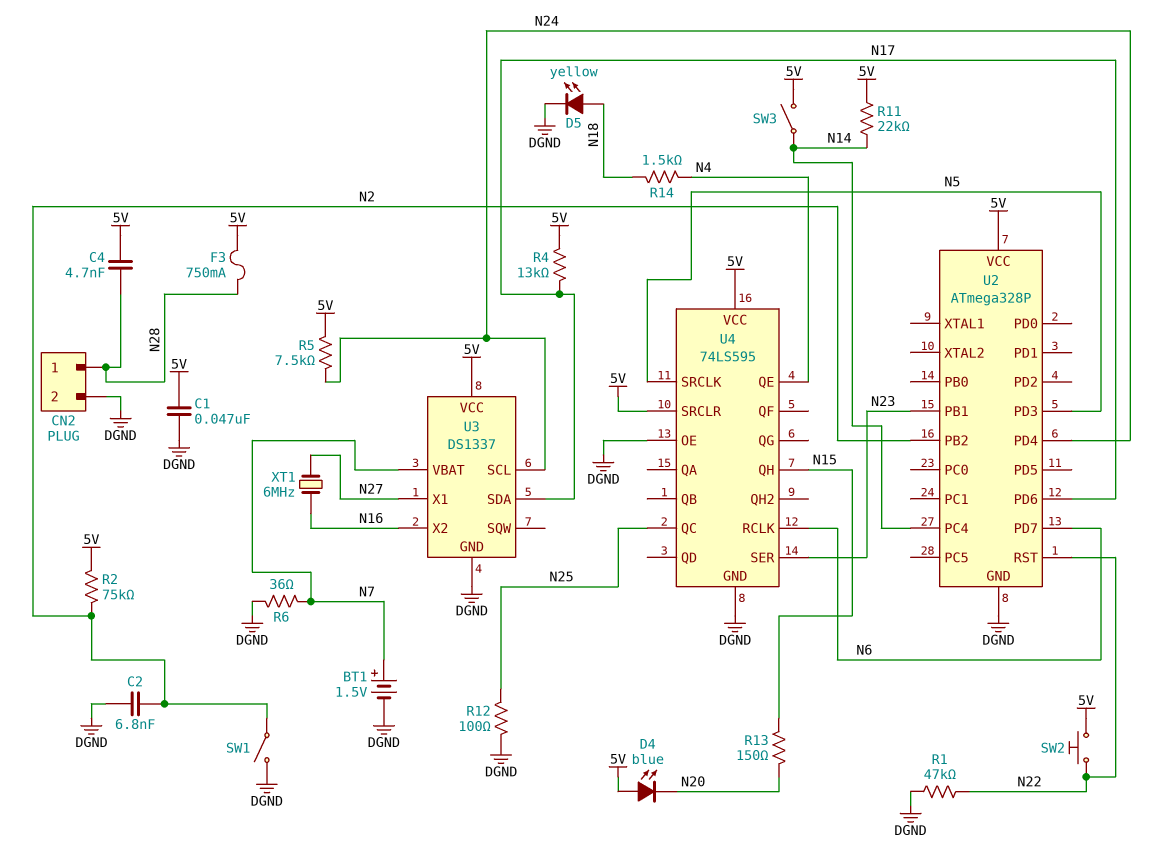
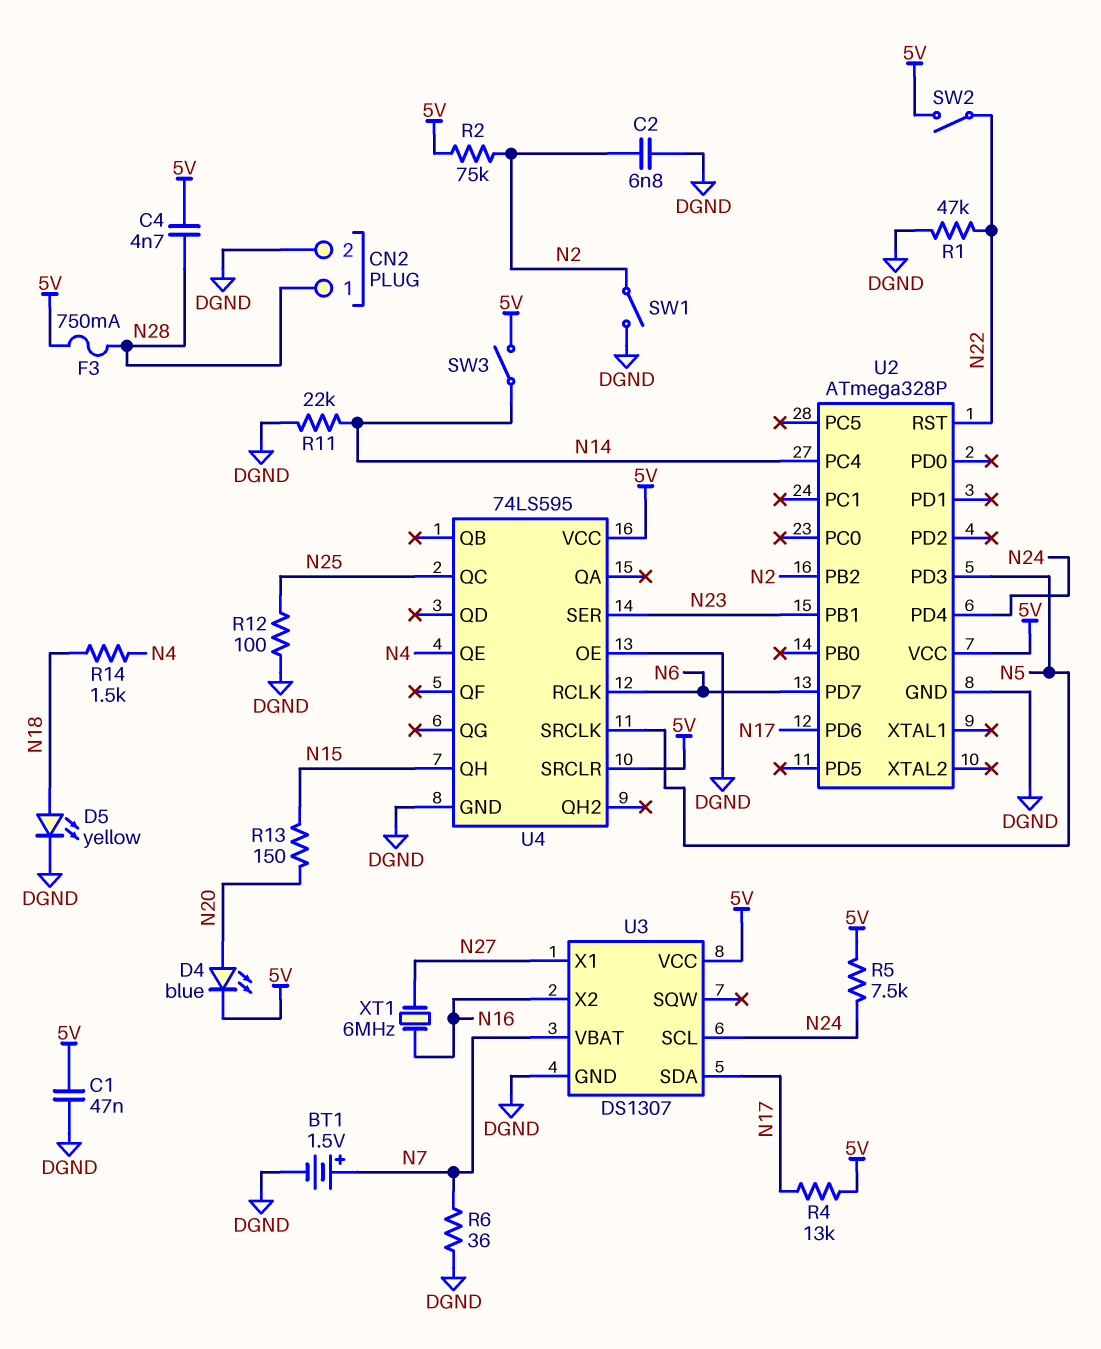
D4: LED blue (A 5V, K N20) -> LED blue (A N20, K 5V)
R11: 22k (5V, N14) -> 22k (DGND, N14)
SW2: button (5V, N22) -> switch (5V, N22)
U3: DS1337 -> DS1307

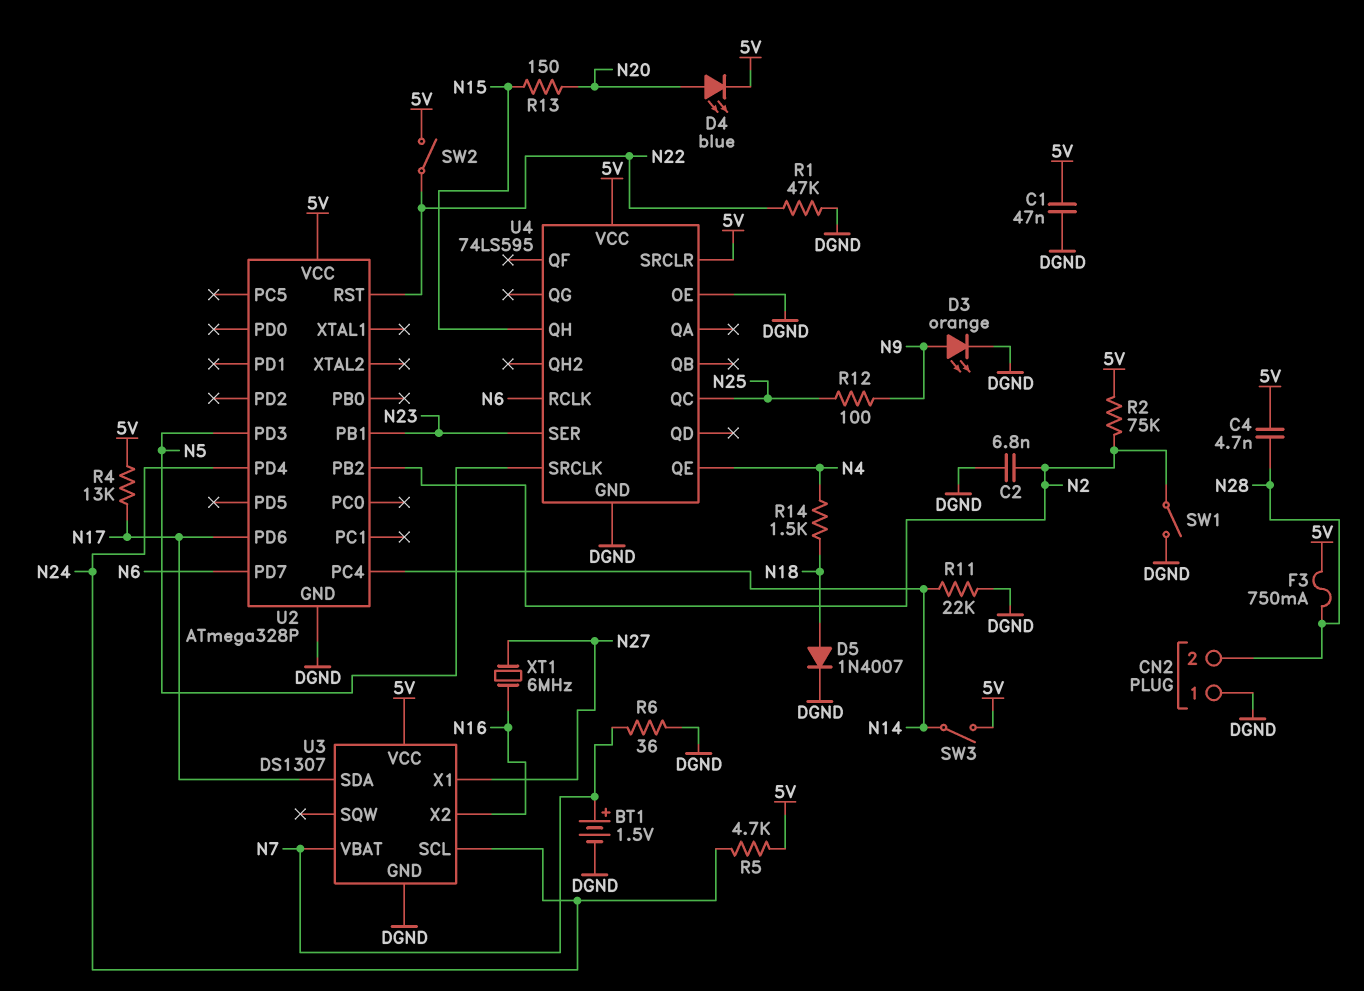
CN2 pin 1: N28 -> DGND
CN2 pin 2: DGND -> N28
D3: none -> LED orange (A N9, K DGND)
D5: LED yellow (A N18, K DGND) -> diode 1N4007 (A N18, K DGND)
R5: 7.5k (5V, N24) -> 4.7k (5V, N24)
R12: 100 (DGND, N25) -> 100 (N9, N25)

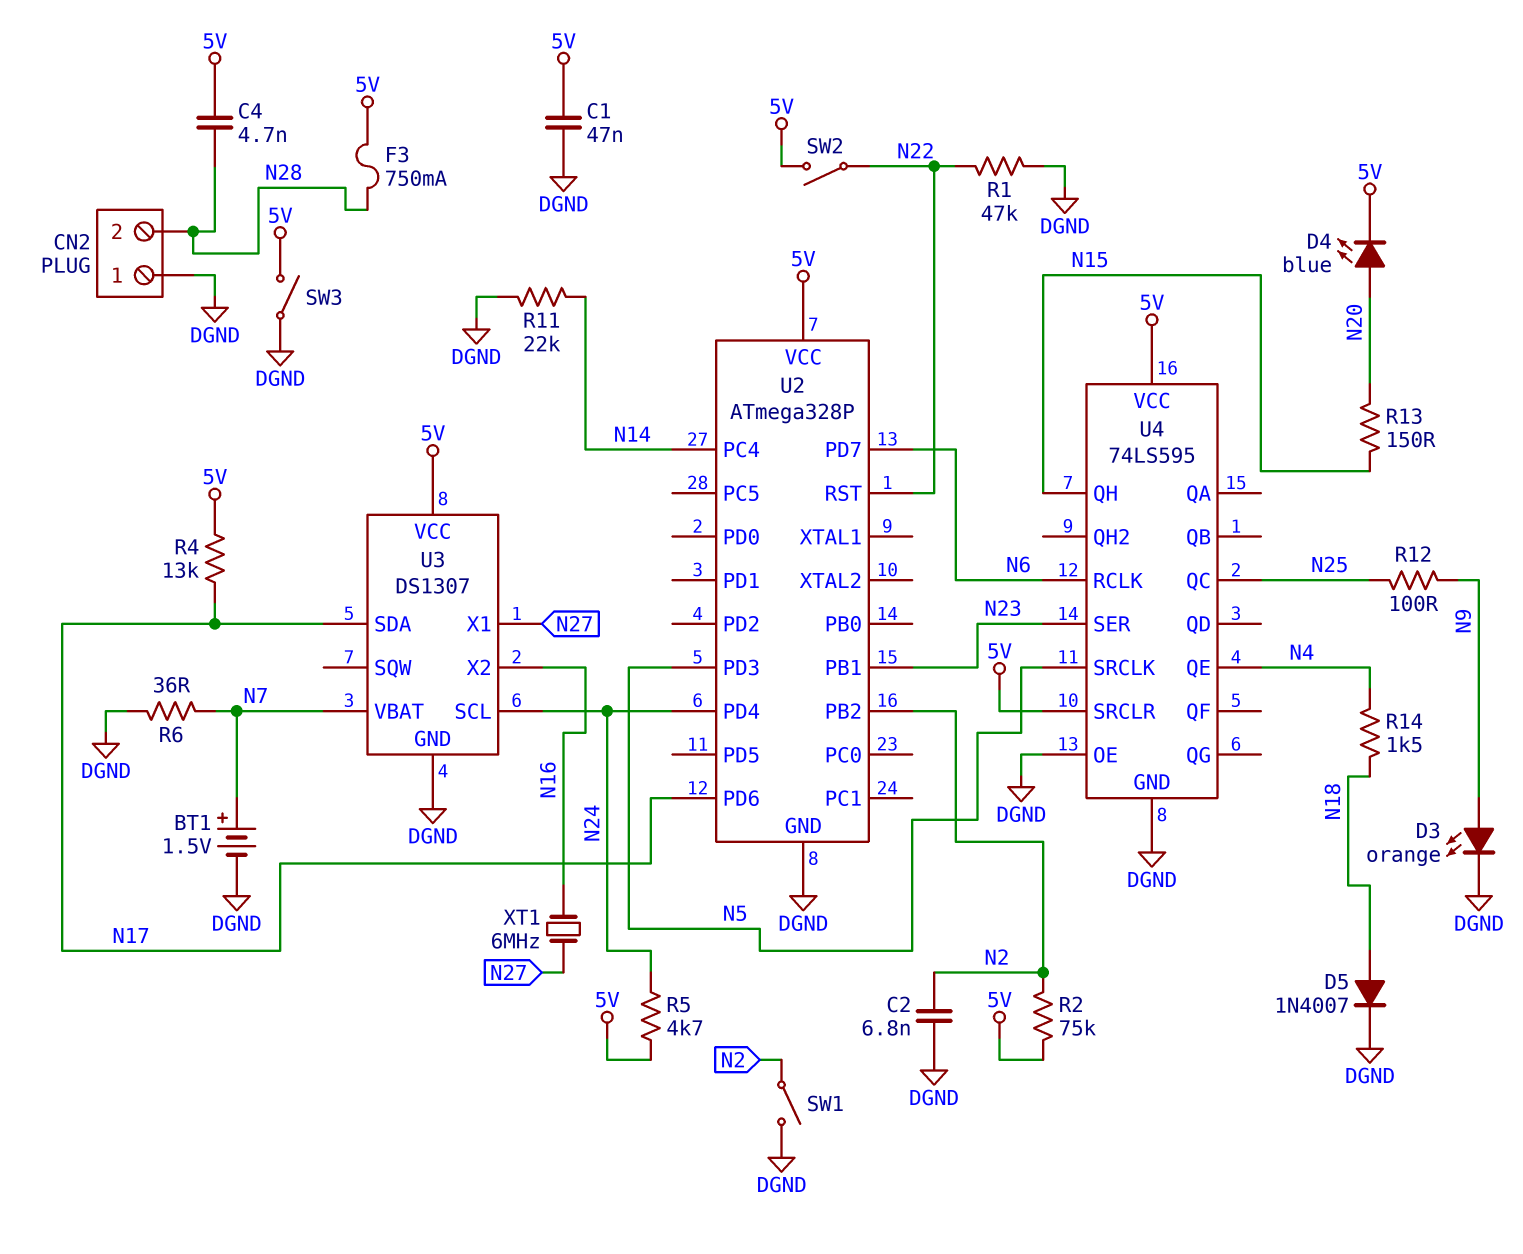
SW3: switch (5V, N14) -> switch (5V, DGND)

